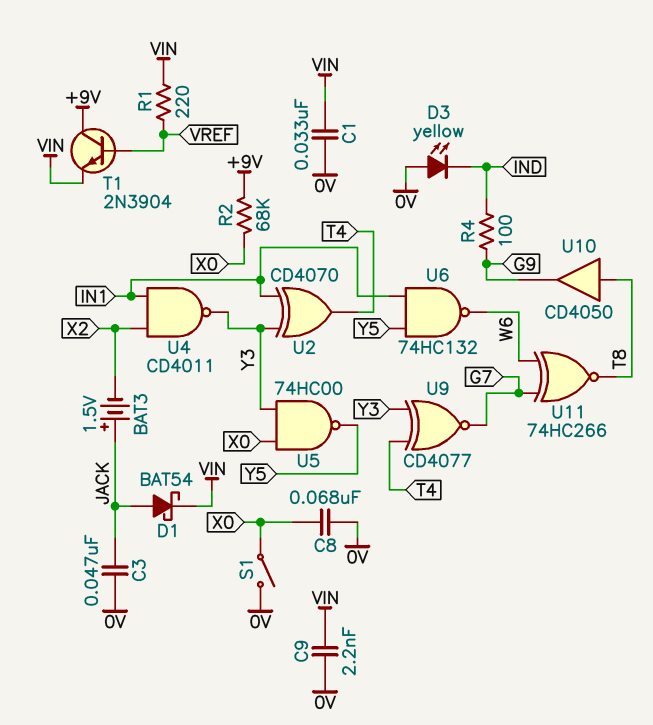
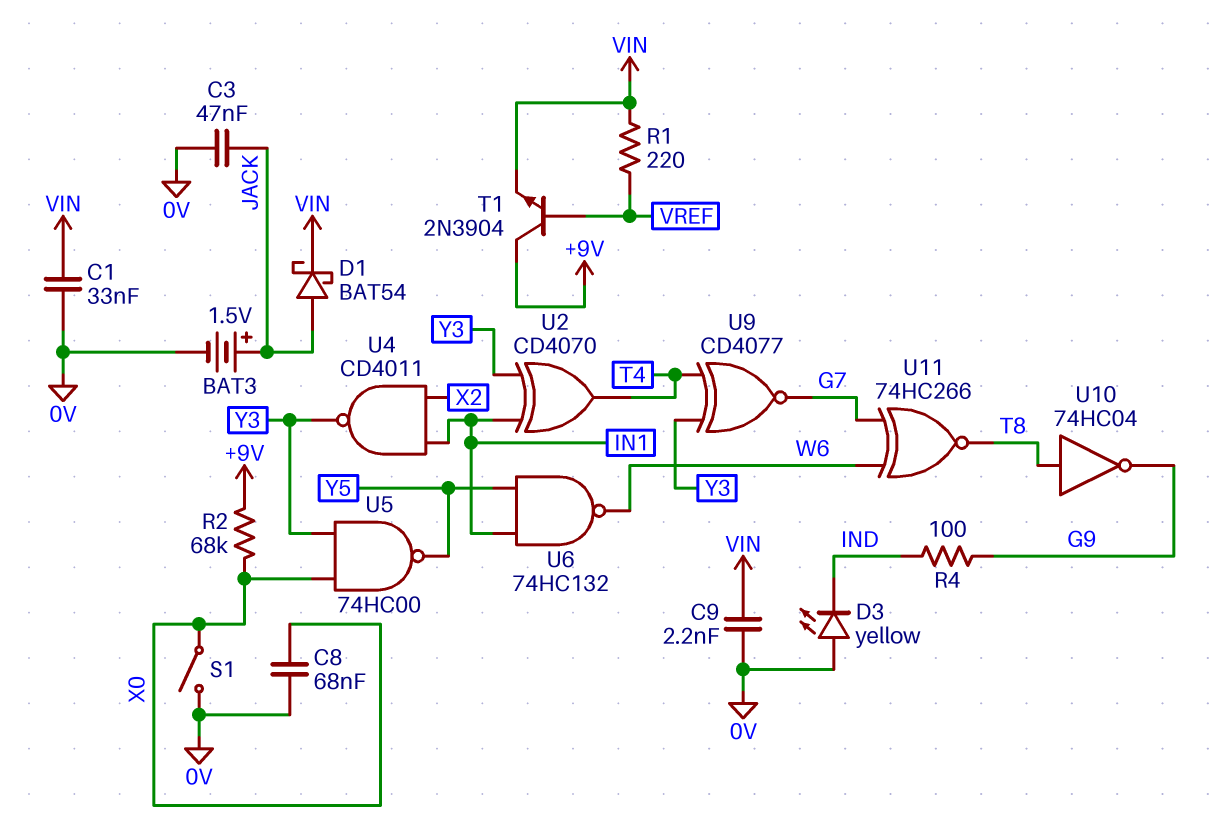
BAT3: 1.5V (plus JACK, minus X2) -> 1.5V (plus JACK, minus 0V)
U10: buffer CD4050 (in T8, out G9) -> NOT 74HC04 (in T8, out G9)

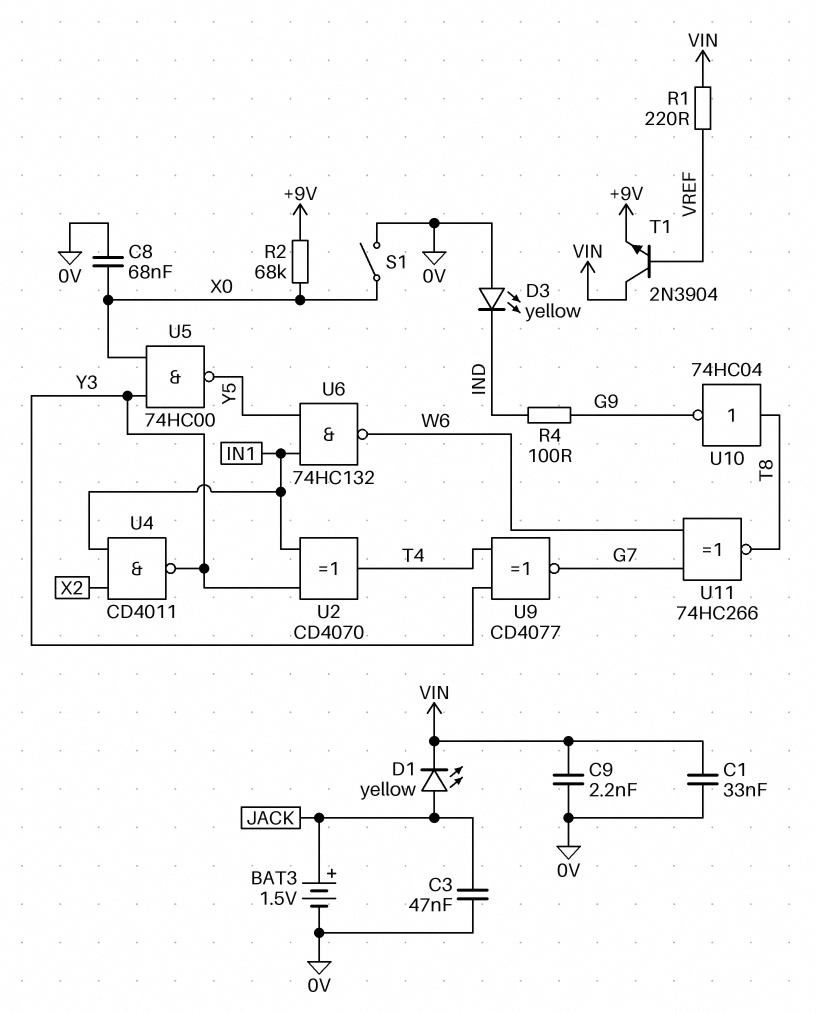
D1: schottky BAT54 (A JACK, K VIN) -> LED yellow (A JACK, K VIN)
T1: NPN 2N3904 (B VREF, C +9V, E VIN) -> NPN 2N3904 (B VREF, C VIN, E +9V)

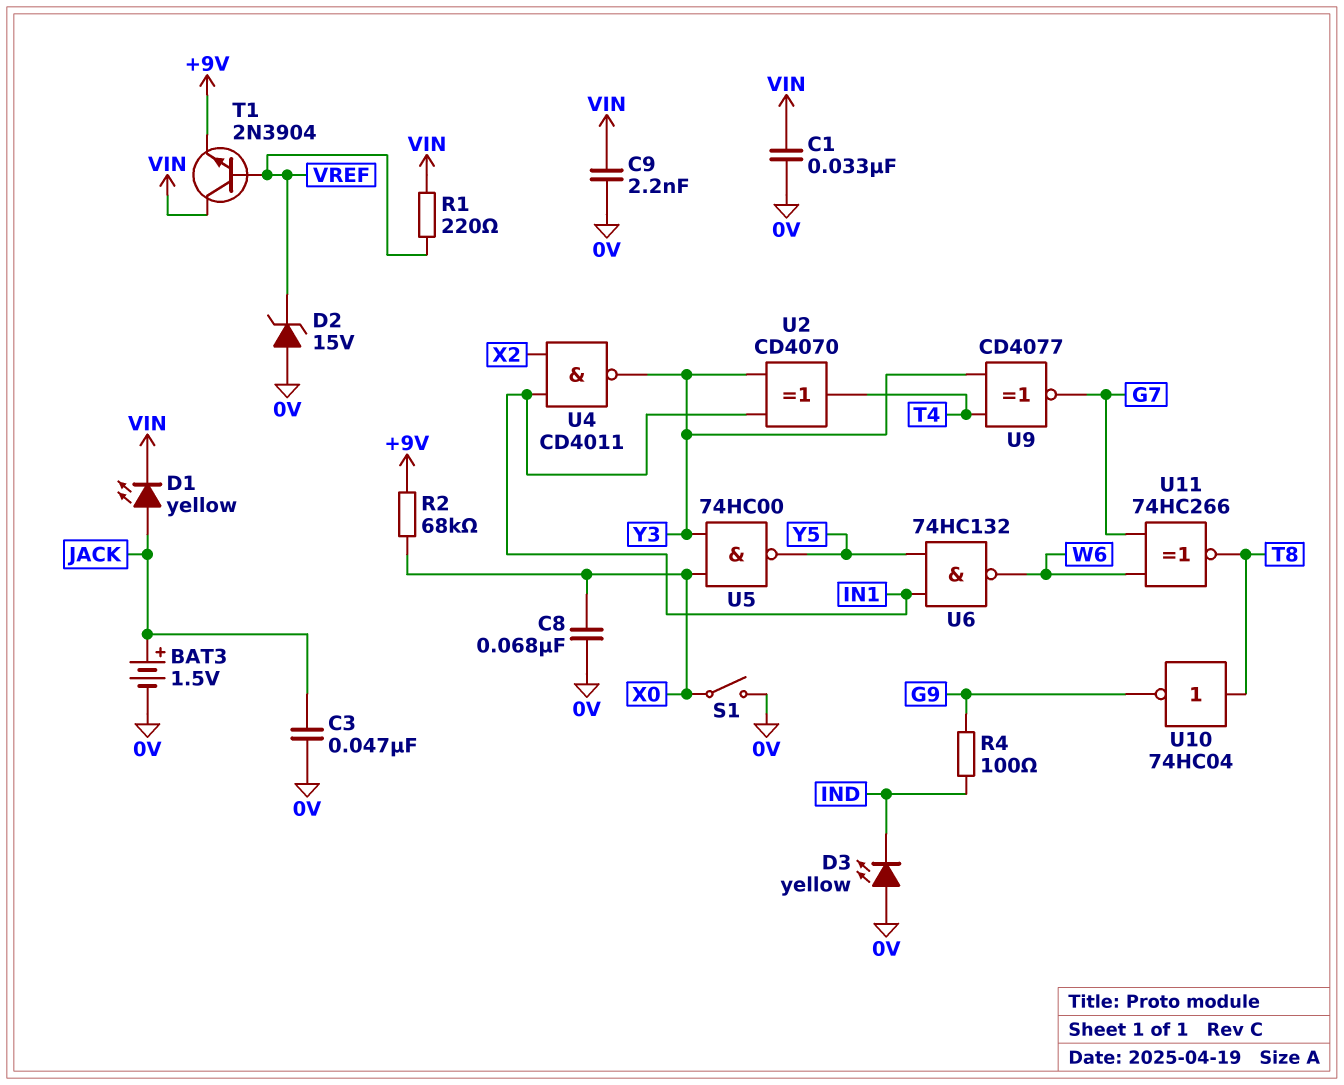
D2: none -> zener 15V (A 0V, K VREF)

